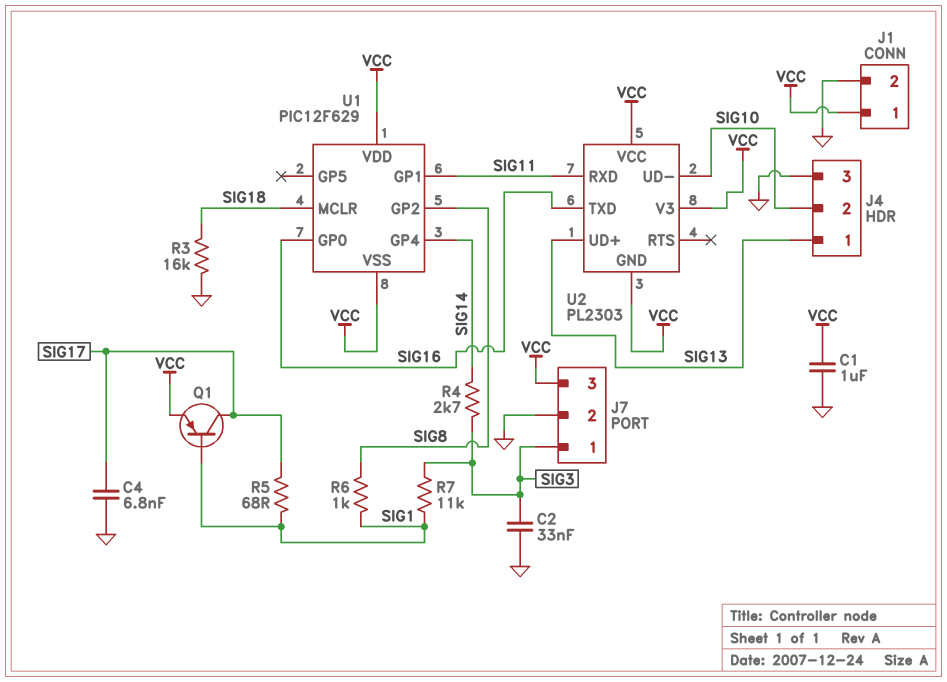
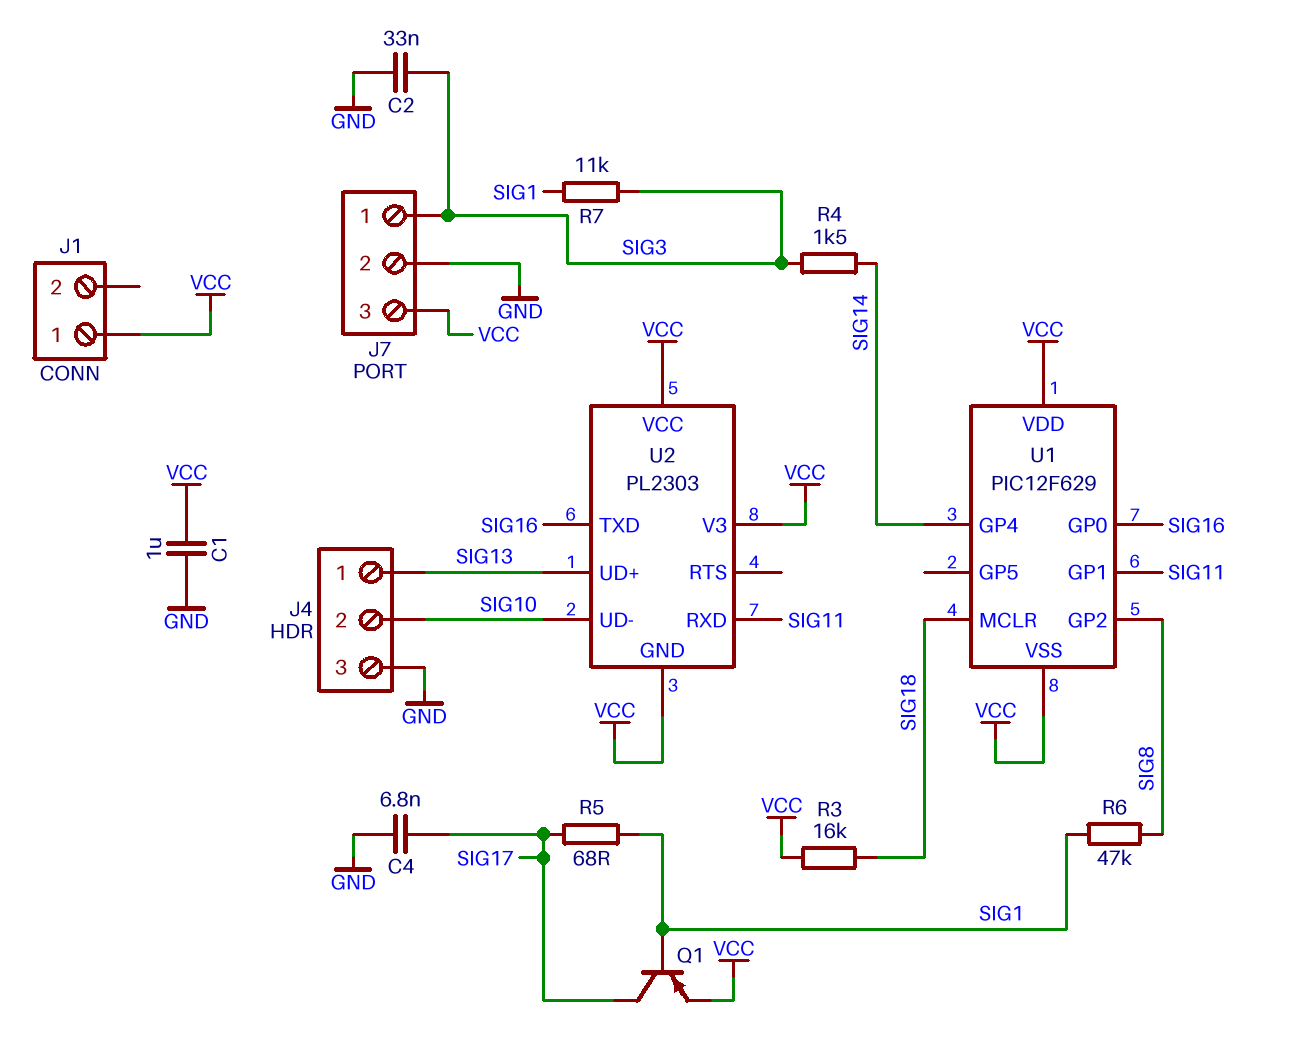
J1 pin 2: GND -> none
R3: 16k (GND, SIG18) -> 16k (SIG18, VCC)
R4: 2.7k (SIG3, SIG14) -> 1.5k (SIG3, SIG14)
R6: 1k (SIG1, SIG8) -> 47k (SIG1, SIG8)

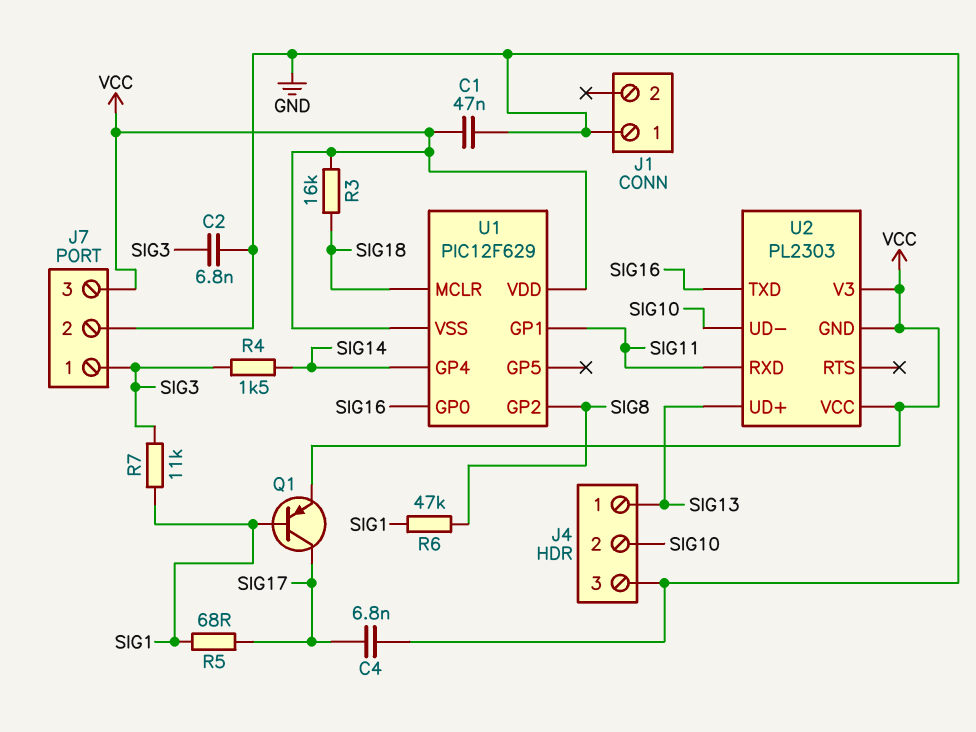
C1: 1uF (GND, VCC) -> 47nF (GND, VCC)
C2: 33nF (GND, SIG3) -> 6.8nF (GND, SIG3)
J1 pin 1: VCC -> GND

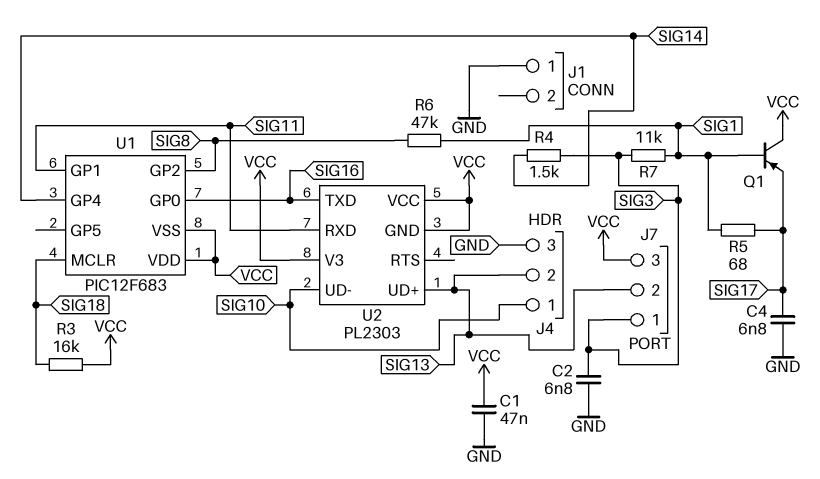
J4 pin 1: SIG13 -> SIG10
J4 pin 2: SIG10 -> SIG13
J7 pin 2: GND -> SIG13
Q1: PNP (B SIG1, C SIG17, E VCC) -> PNP (B SIG1, C VCC, E SIG17)
U1: PIC12F629 -> PIC12F683

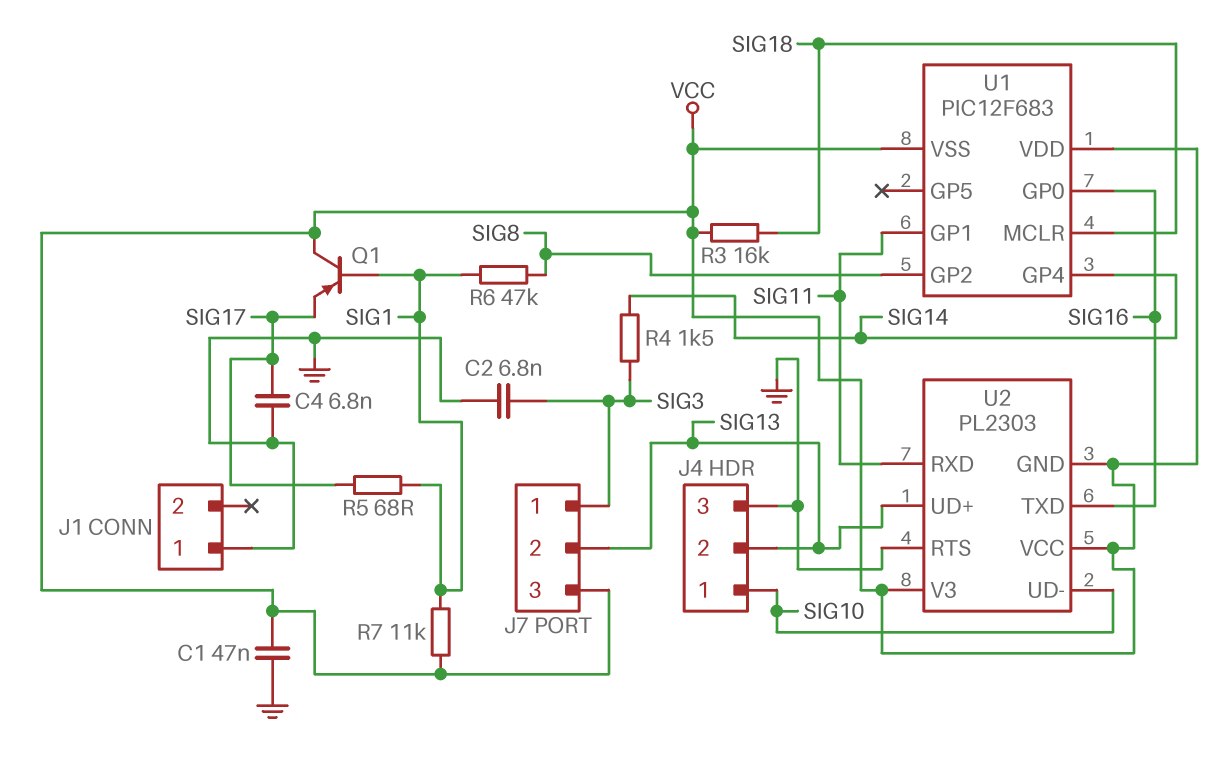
R7: 11k (SIG1, SIG3) -> 11k (SIG1, VCC)
U2 pin RTS: none -> GND

